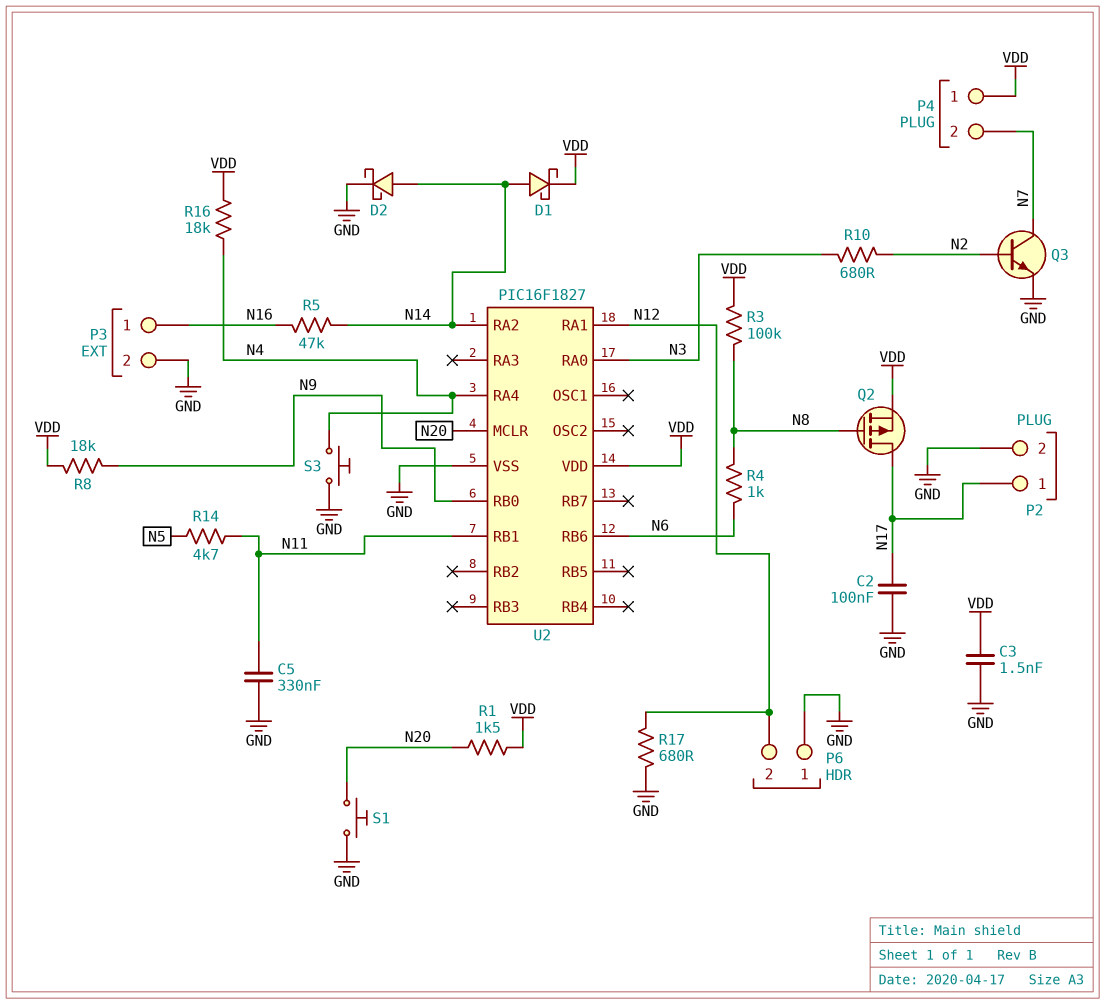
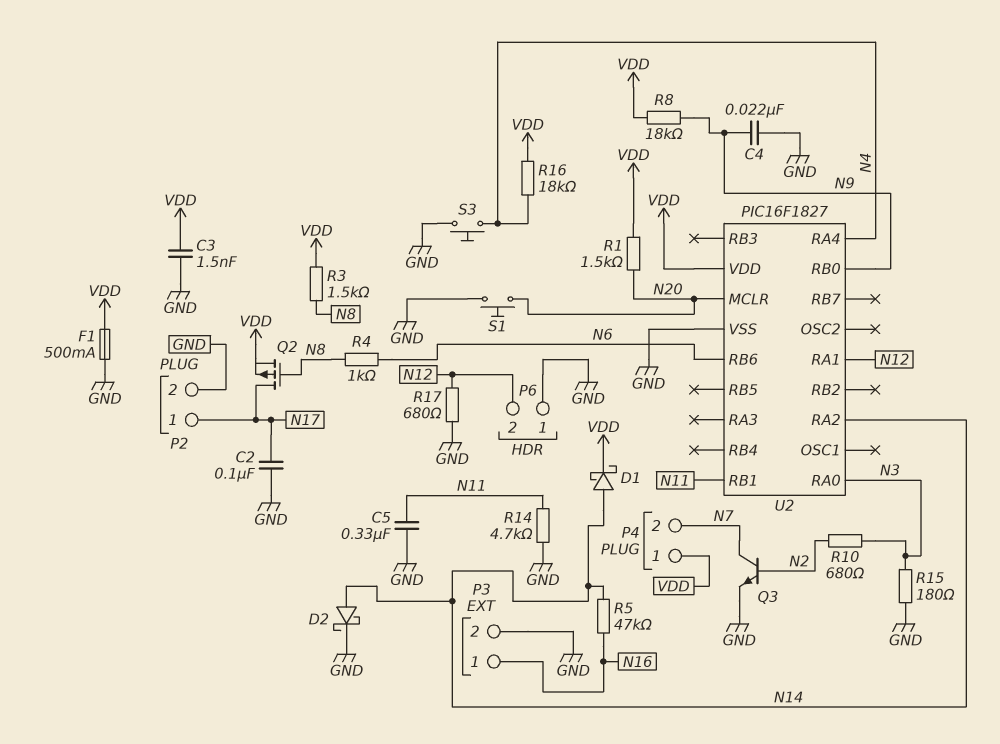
C4: none -> 22nF (GND, N9)
F1: none -> 500mA (GND, VDD)
R3: 100k (N8, VDD) -> 1.5k (N8, VDD)
R14: 4.7k (N5, N11) -> 4.7k (GND, N11)
R15: none -> 180 (GND, N3)

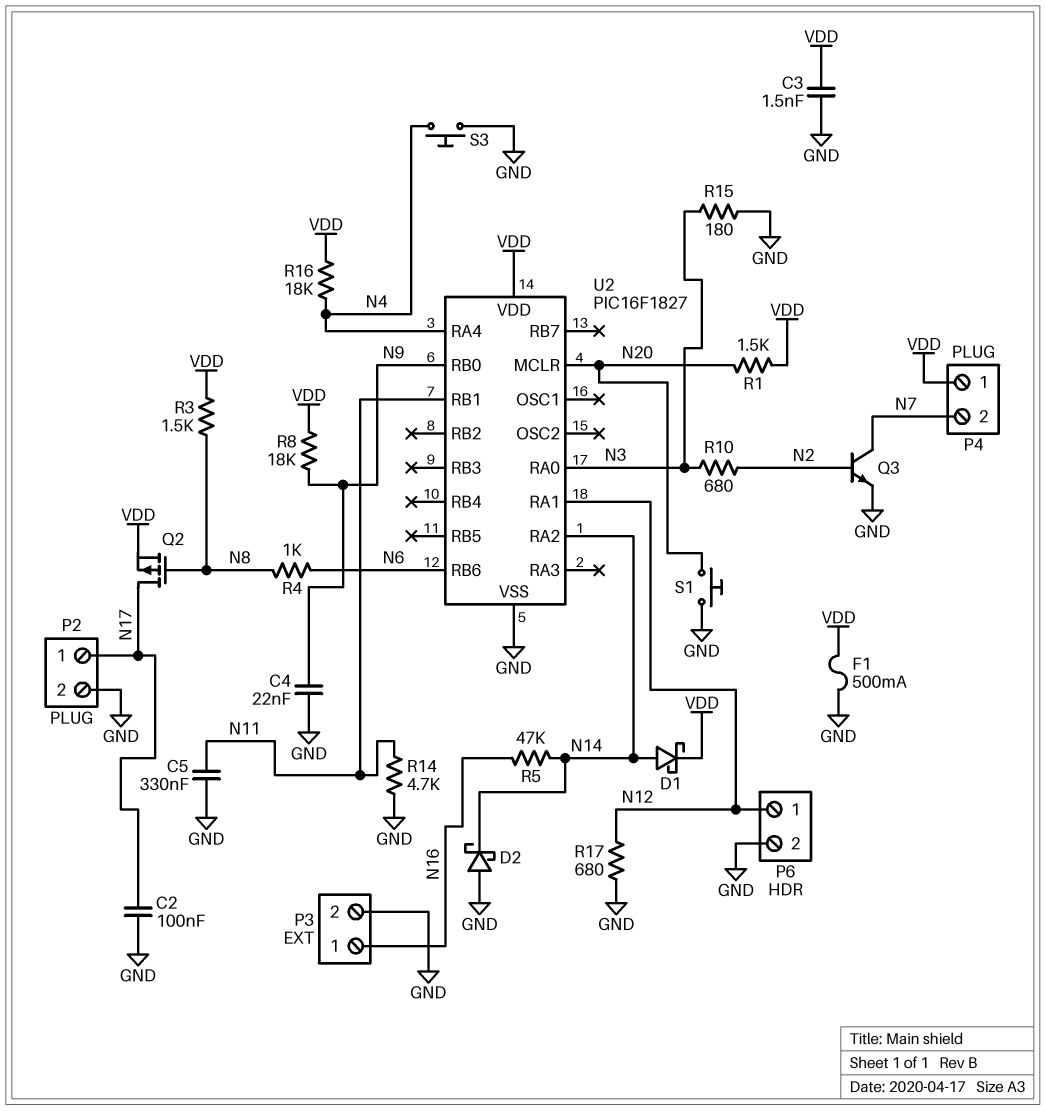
D2: schottky (A N14, K GND) -> schottky (A GND, K N14)
P6 pin 1: GND -> N12
P6 pin 2: N12 -> GND

